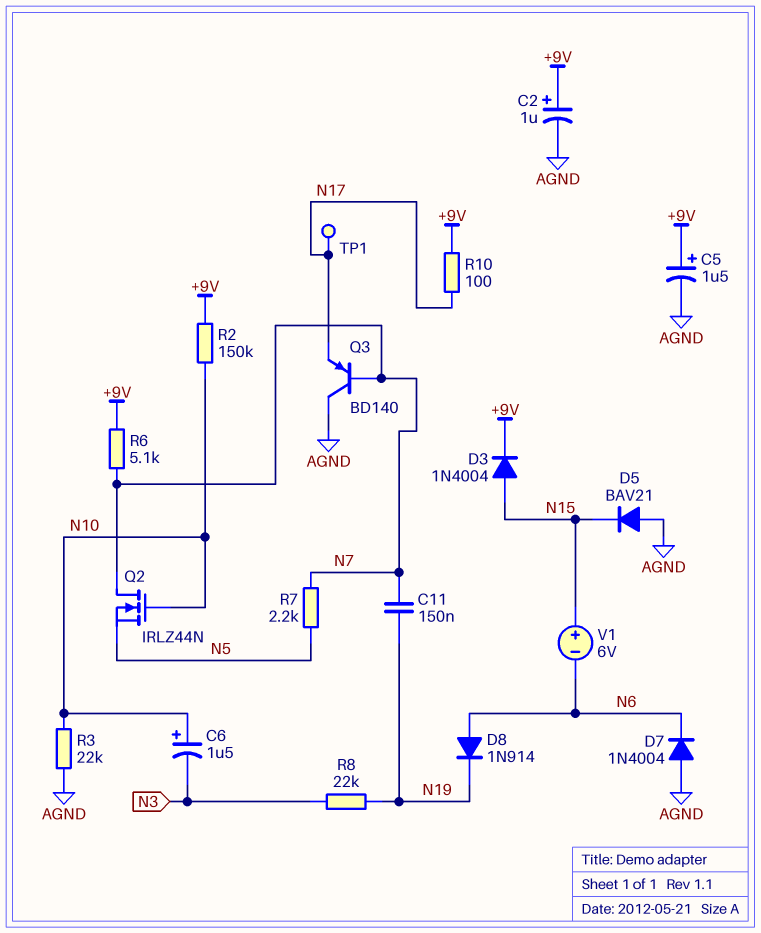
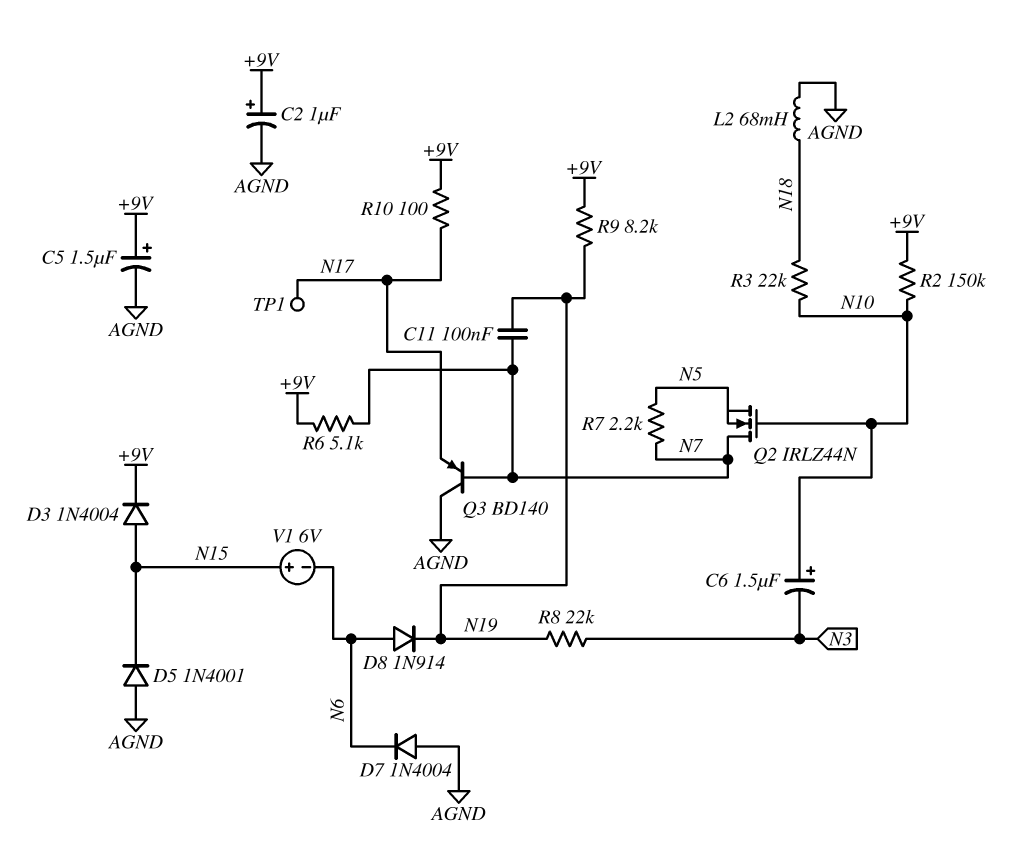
C11: 150nF (N7, N19) -> 100nF (N7, N19)
D5: diode BAV21 (A AGND, K N15) -> diode 1N4001 (A AGND, K N15)
L2: none -> 68mH (AGND, N18)
R3: 22k (AGND, N10) -> 22k (N10, N18)
R9: none -> 8.2k (+9V, N19)

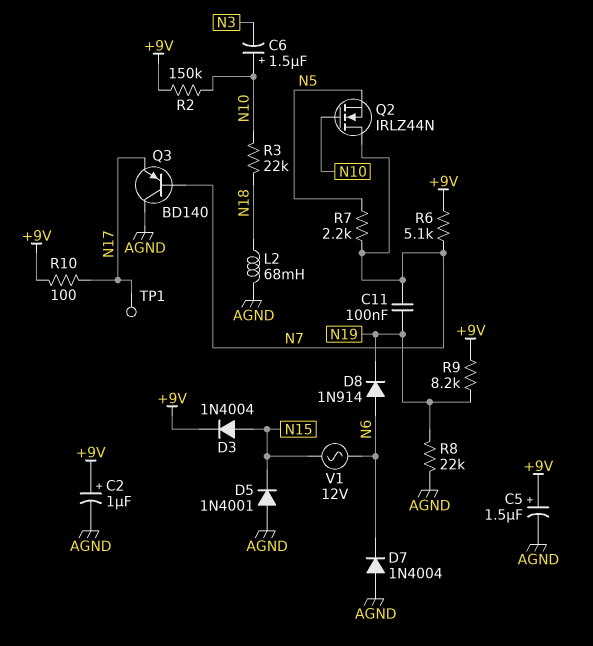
R8: 22k (N3, N19) -> 22k (AGND, N19)
V1: 6V (plus N15, minus N6) -> AC 12V (N6, N15)

